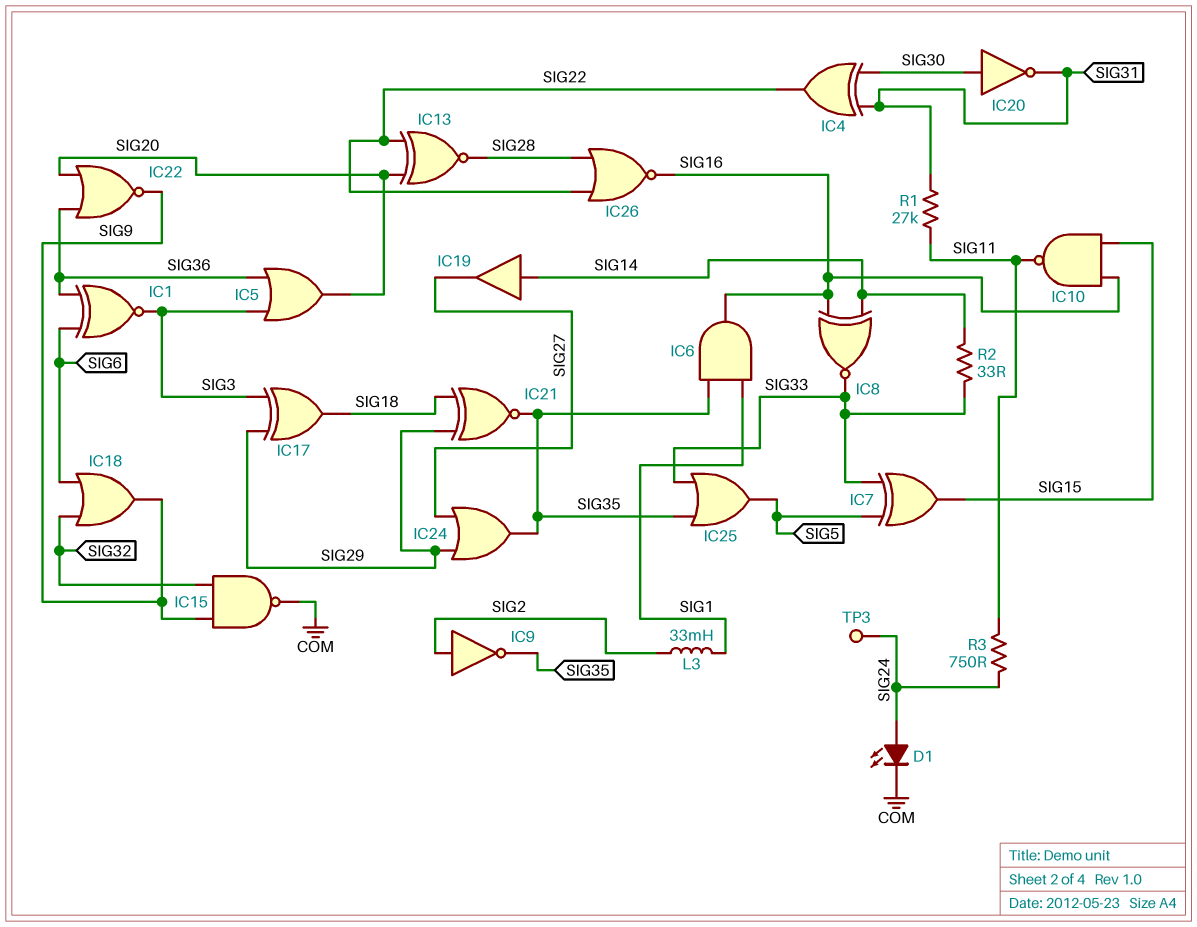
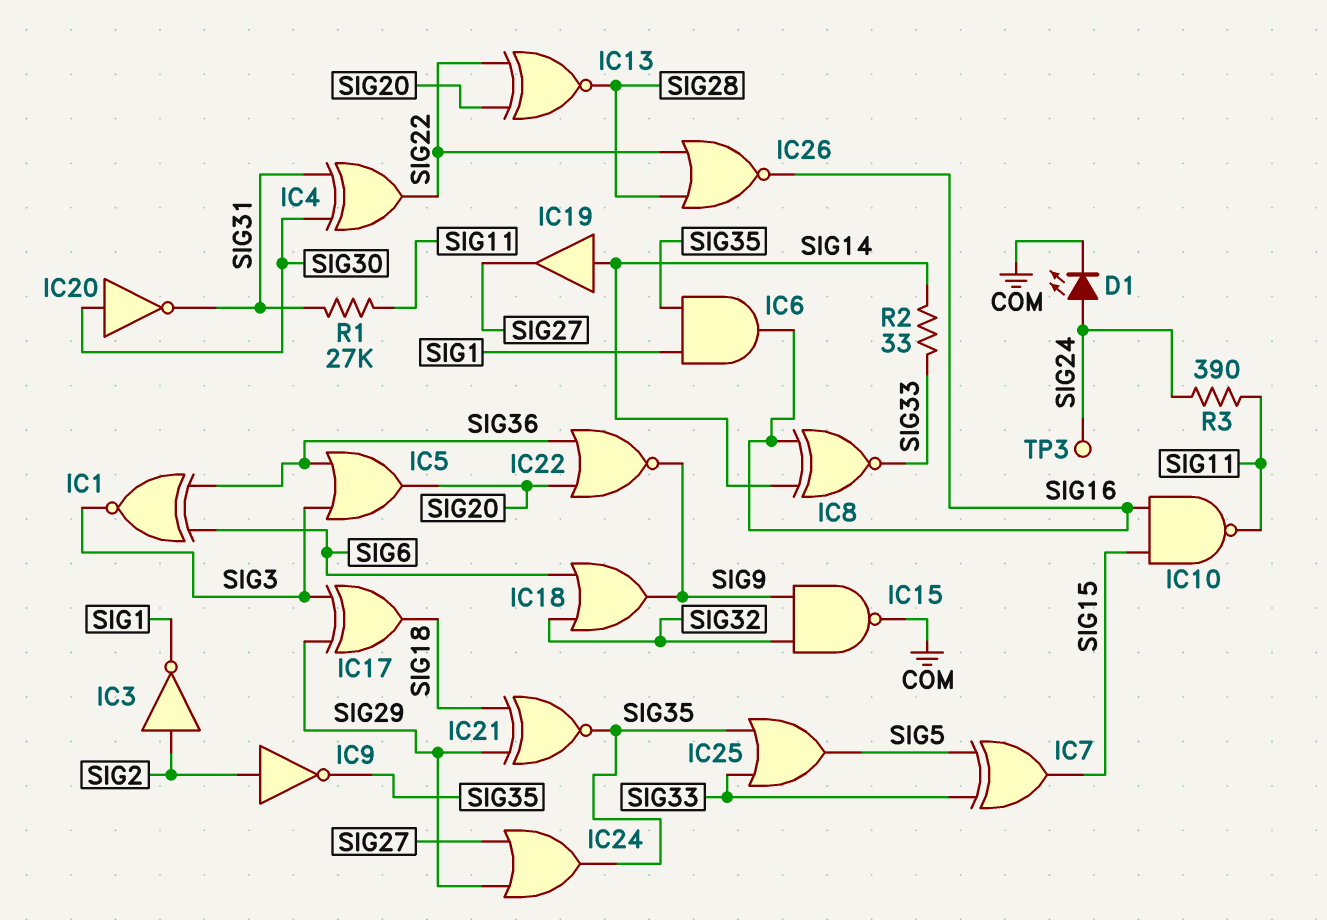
IC3: none -> NOT (in SIG2, out SIG1)
L3: 33mH (SIG1, SIG2) -> none
R3: 750 (SIG11, SIG24) -> 390 (SIG11, SIG24)

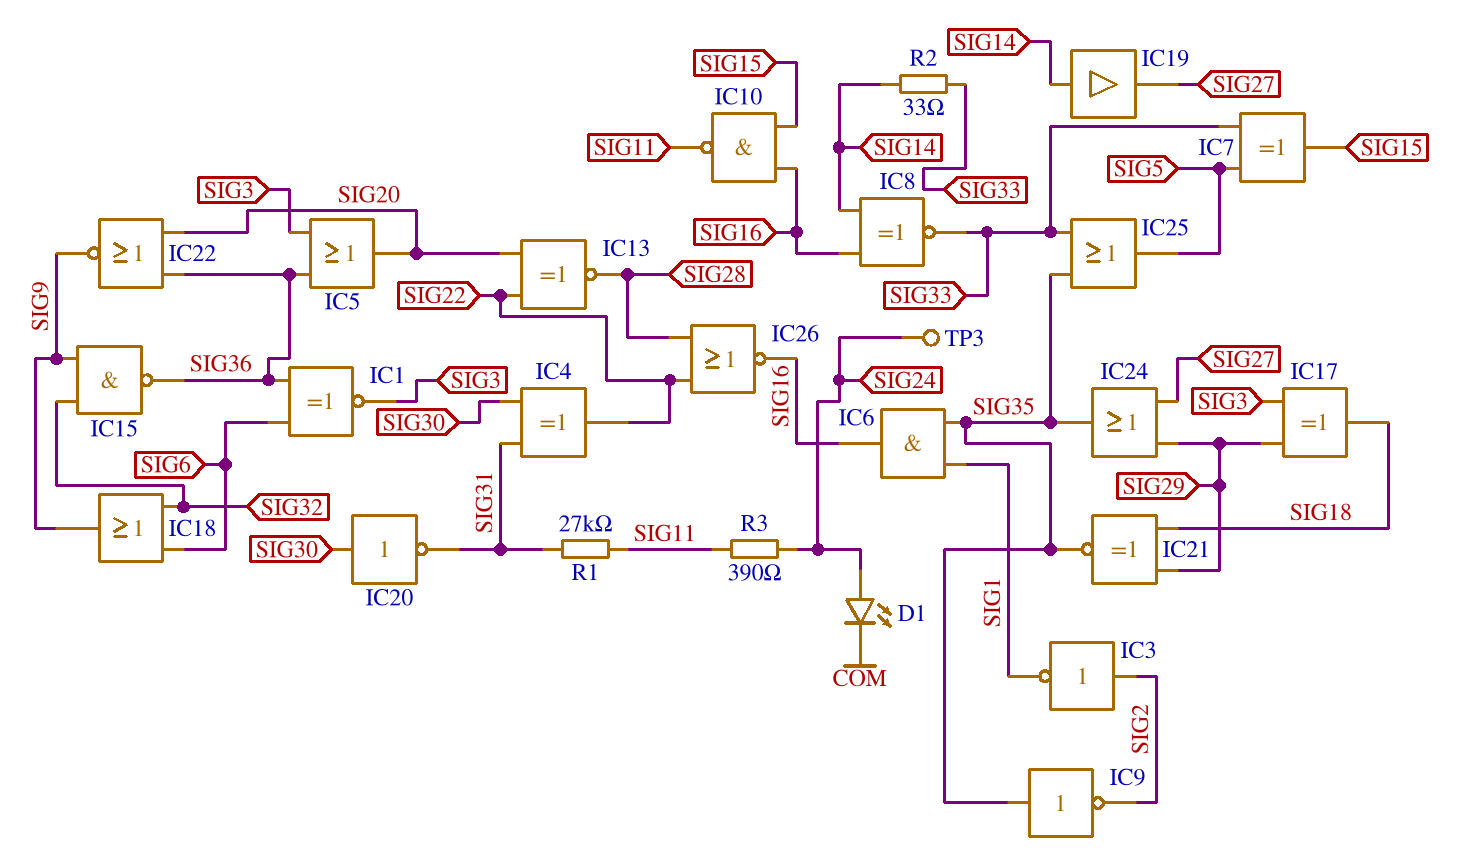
IC9: NOT (in SIG2, out SIG35) -> NOT (in SIG35, out SIG2)
IC15: NAND (in SIG9, in SIG32, out COM) -> NAND (in SIG9, in SIG32, out SIG36)

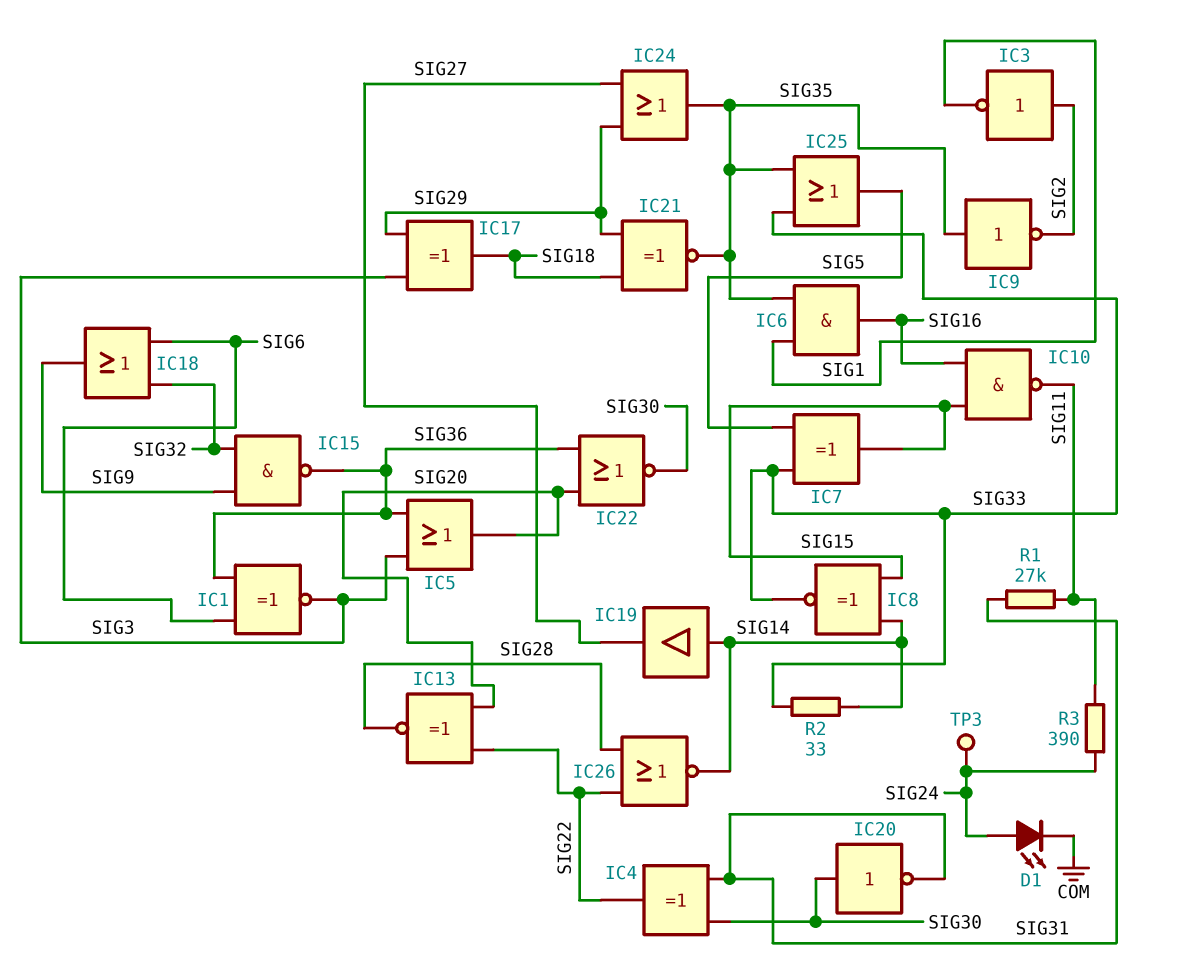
IC8: XNOR (in SIG14, in SIG16, out SIG33) -> XNOR (in SIG14, in SIG15, out SIG33)
IC22: NOR (in SIG20, in SIG36, out SIG9) -> NOR (in SIG20, in SIG36, out SIG30)
IC26: NOR (in SIG22, in SIG28, out SIG16) -> NOR (in SIG22, in SIG28, out SIG14)

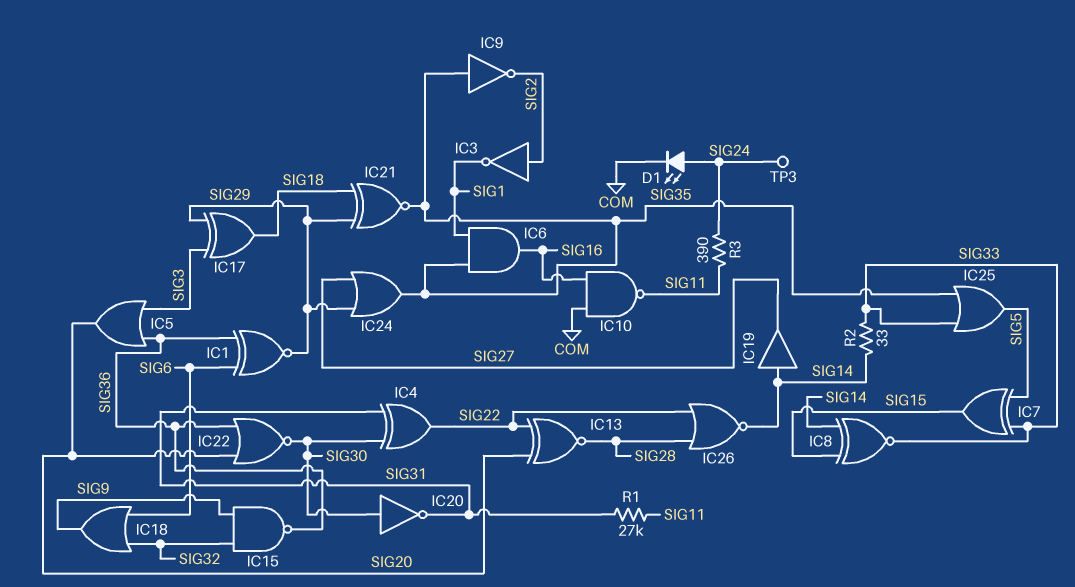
IC1: XNOR (in SIG6, in SIG36, out SIG3) -> XNOR (in SIG6, in SIG36, out SIG29)
IC10: NAND (in SIG15, in SIG16, out SIG11) -> NAND (in COM, in SIG16, out SIG11)

